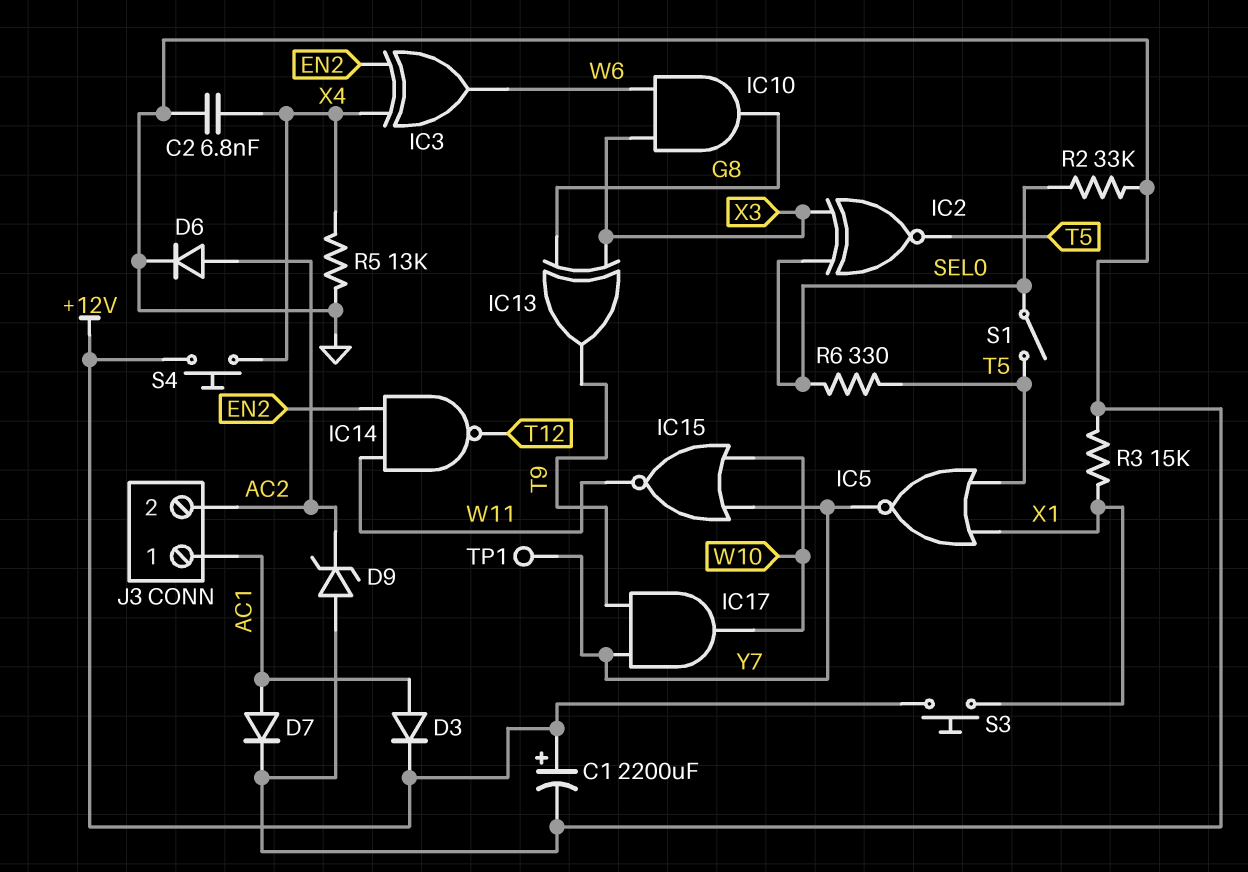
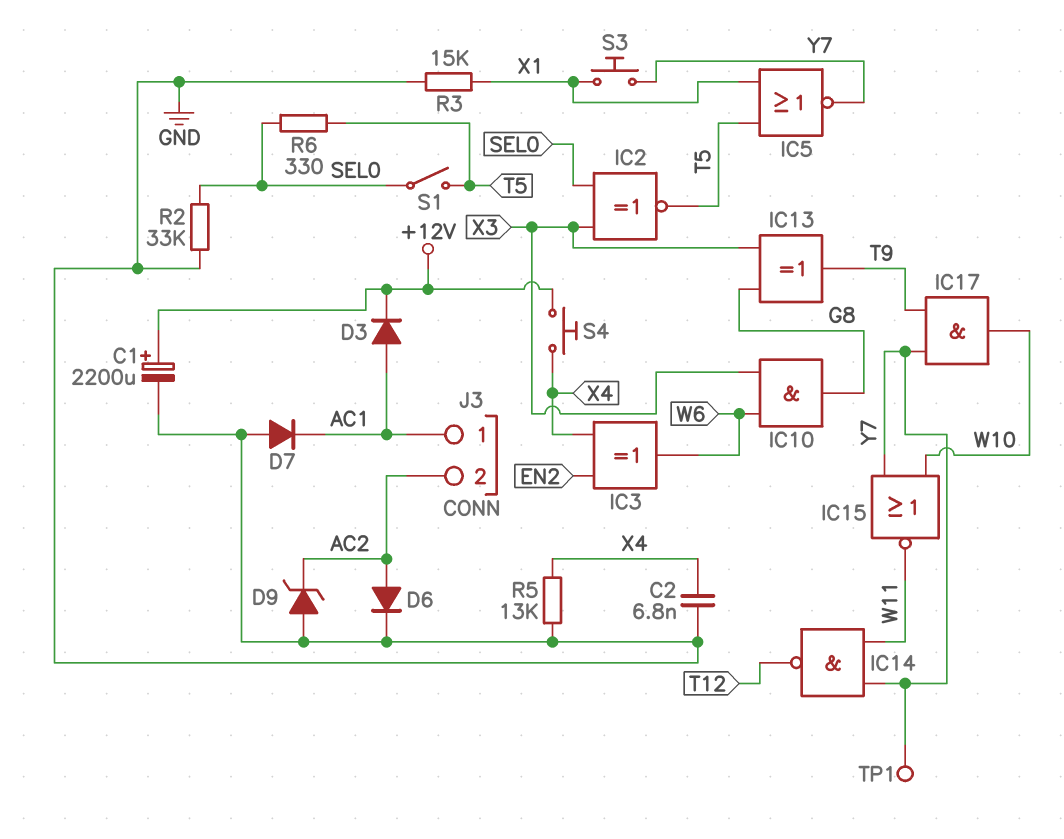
D7: diode (A AC1, K GND) -> diode (A GND, K AC1)
IC14: NAND (in EN2, in W11, out T12) -> NAND (in W11, in Y7, out T12)
S3: button (+12V, X1) -> button (X1, Y7)

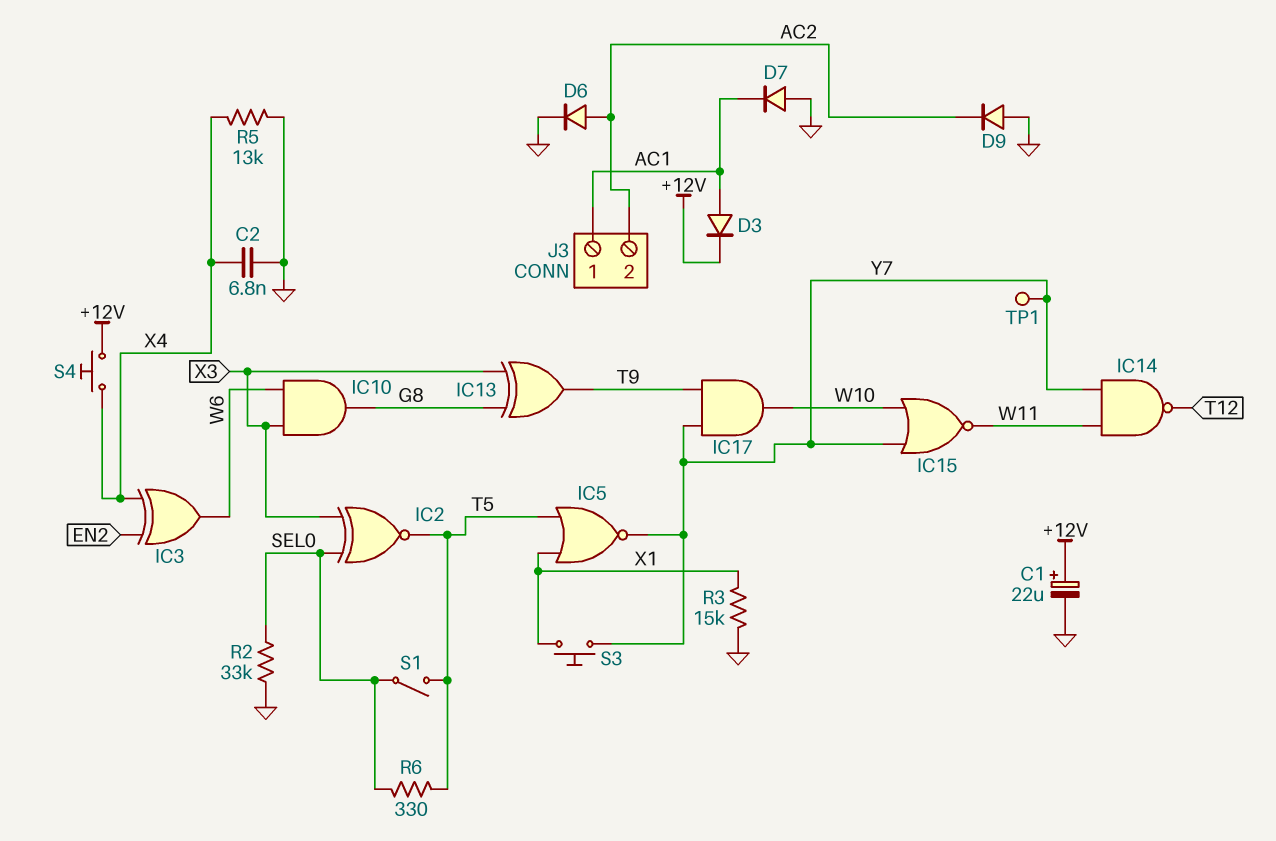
C1: 2200uF (plus +12V, minus GND) -> 22uF (plus +12V, minus GND)
D9: zener (A GND, K AC2) -> diode (A GND, K AC2)

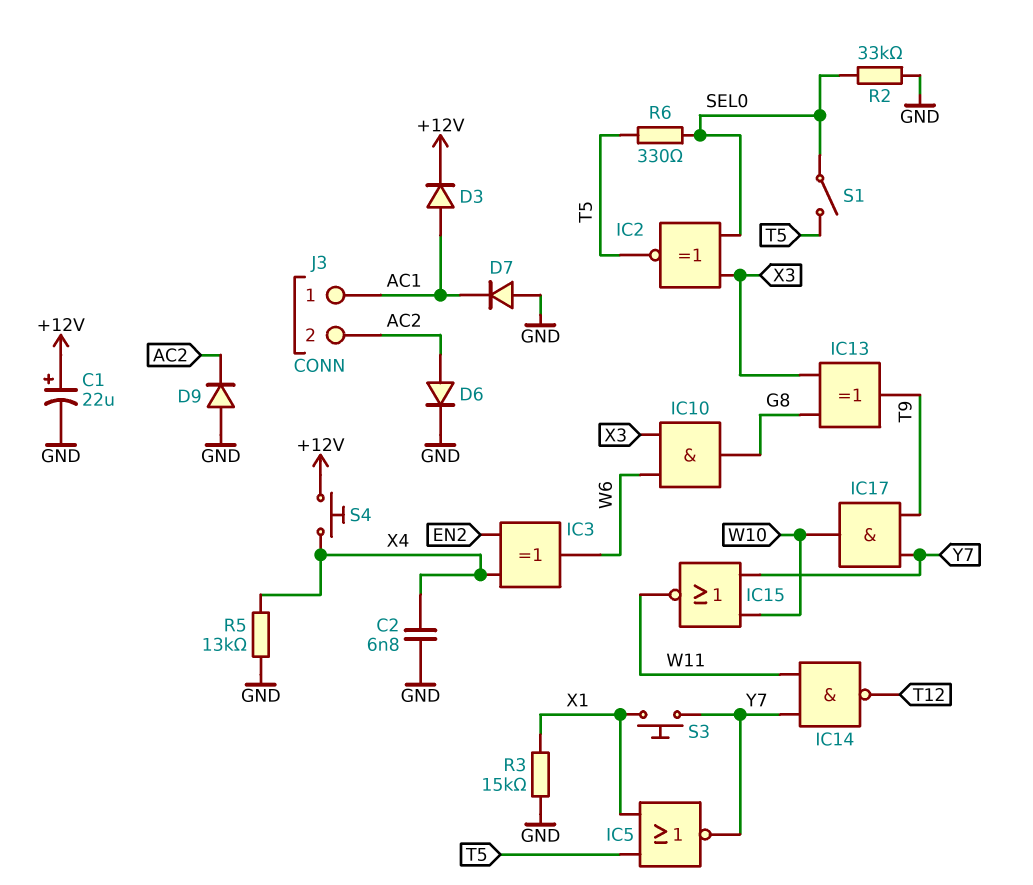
TP1: test point (Y7) -> none

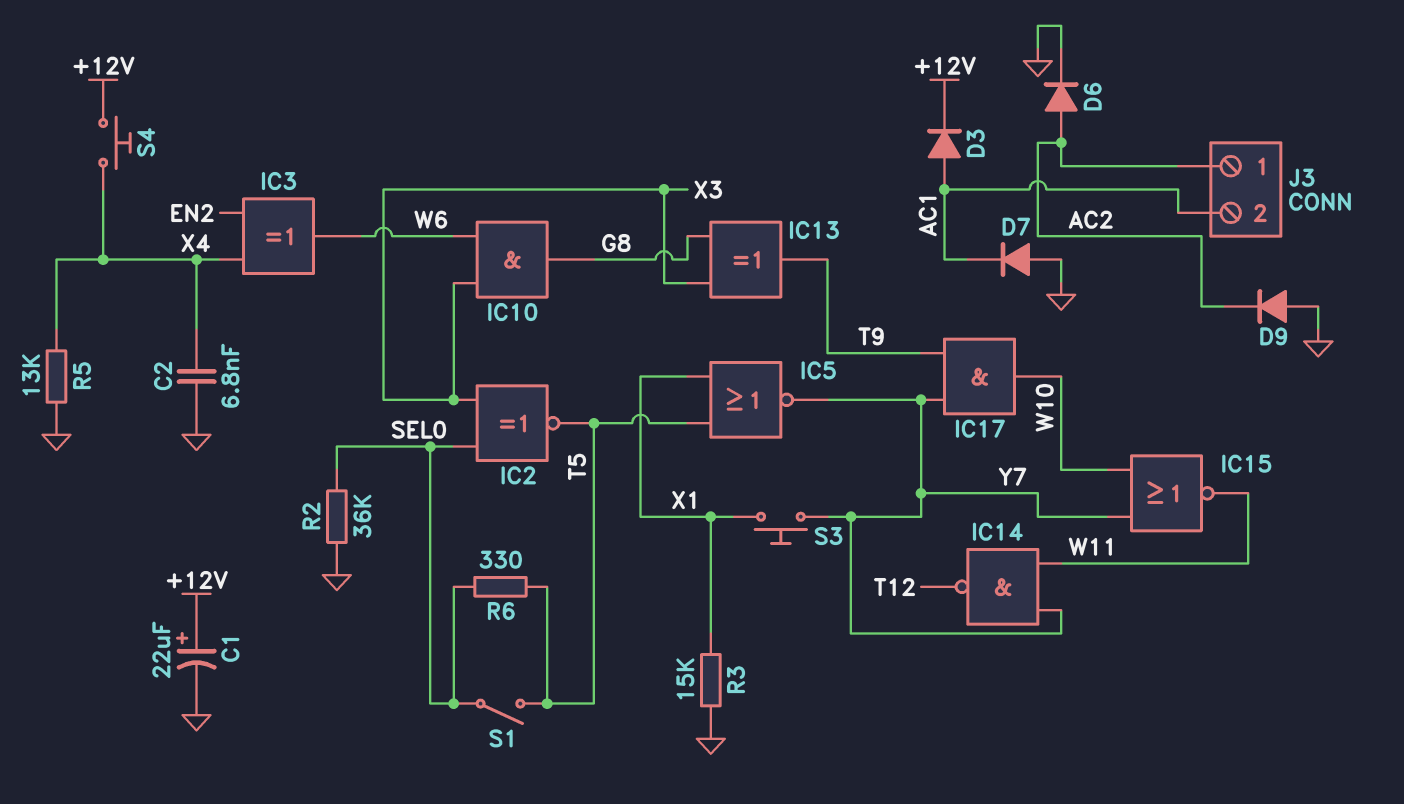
J3 pin 1: AC1 -> AC2
J3 pin 2: AC2 -> AC1
R2: 33k (GND, SEL0) -> 36k (GND, SEL0)

